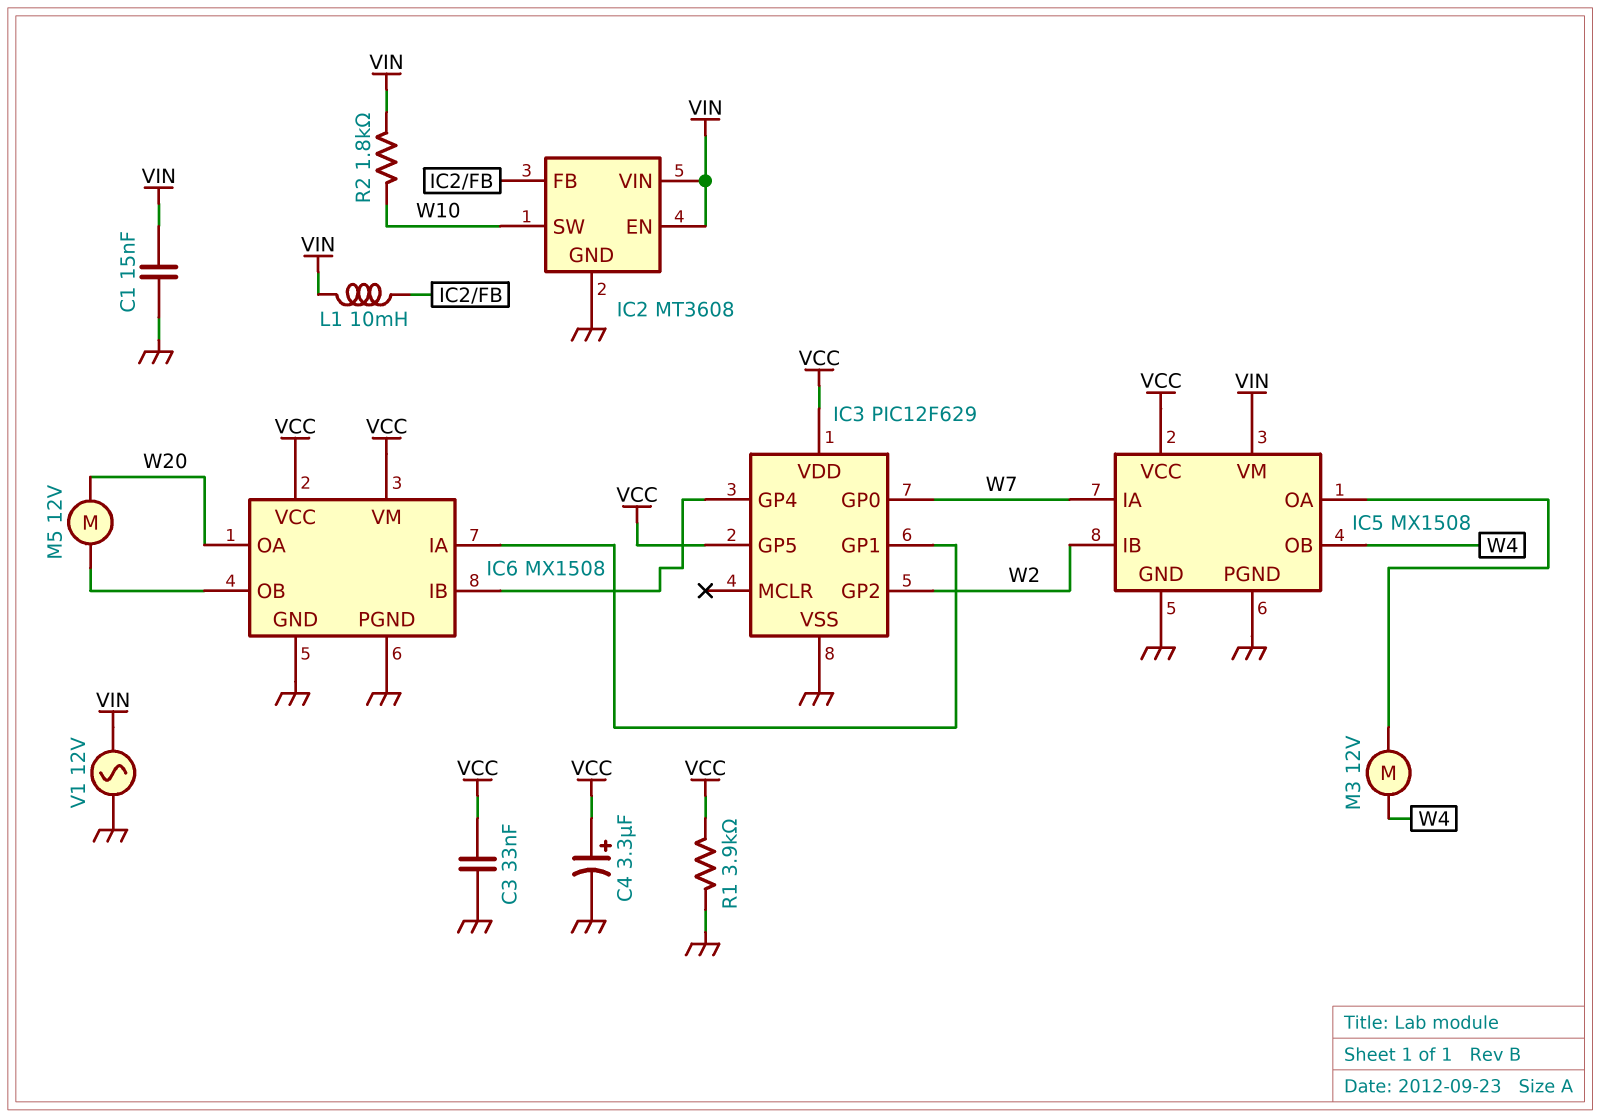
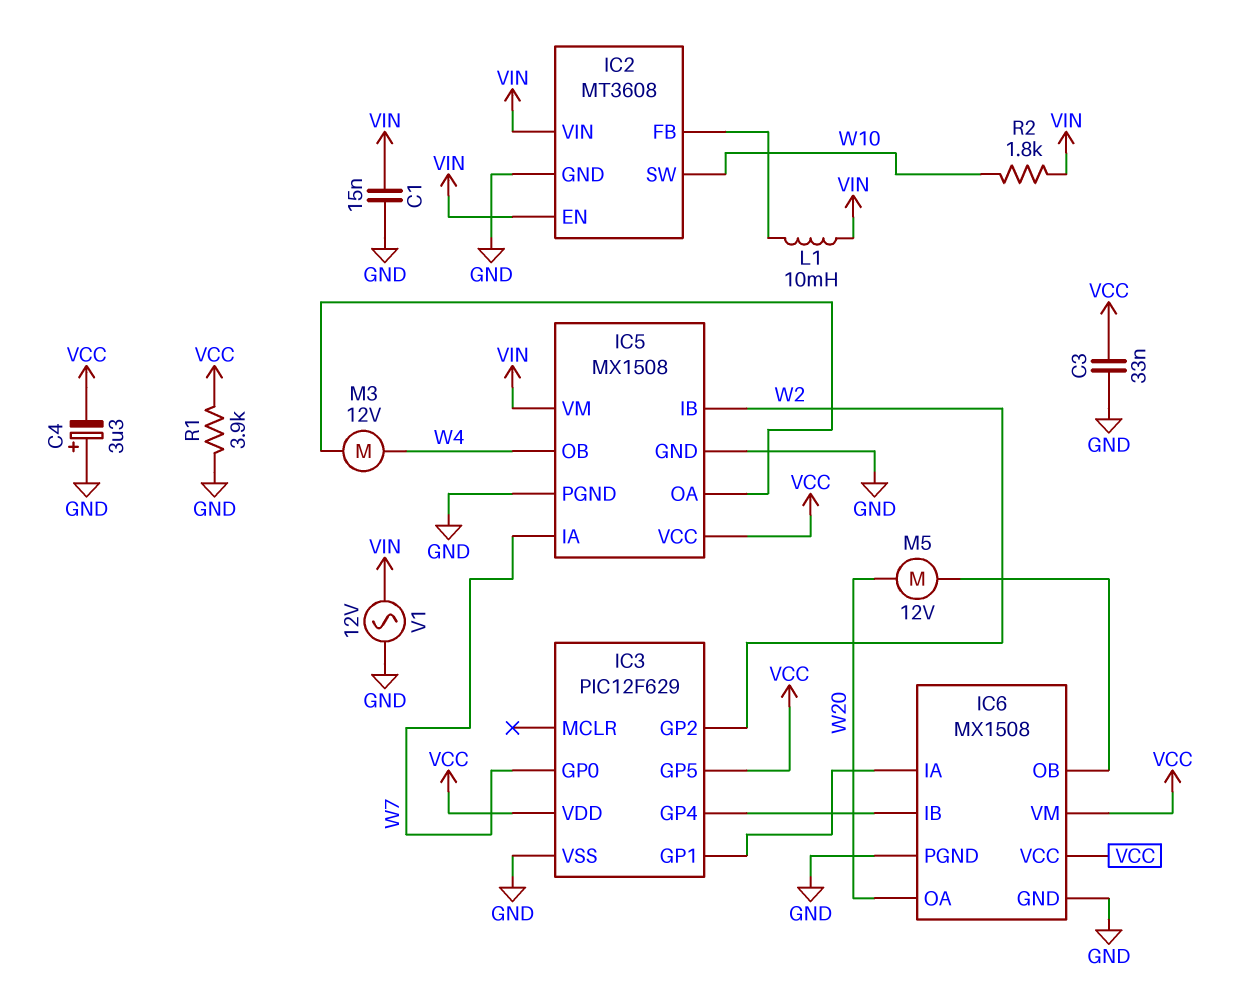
C4: 3.3uF (plus VCC, minus GND) -> 3.3uF (plus GND, minus VCC)

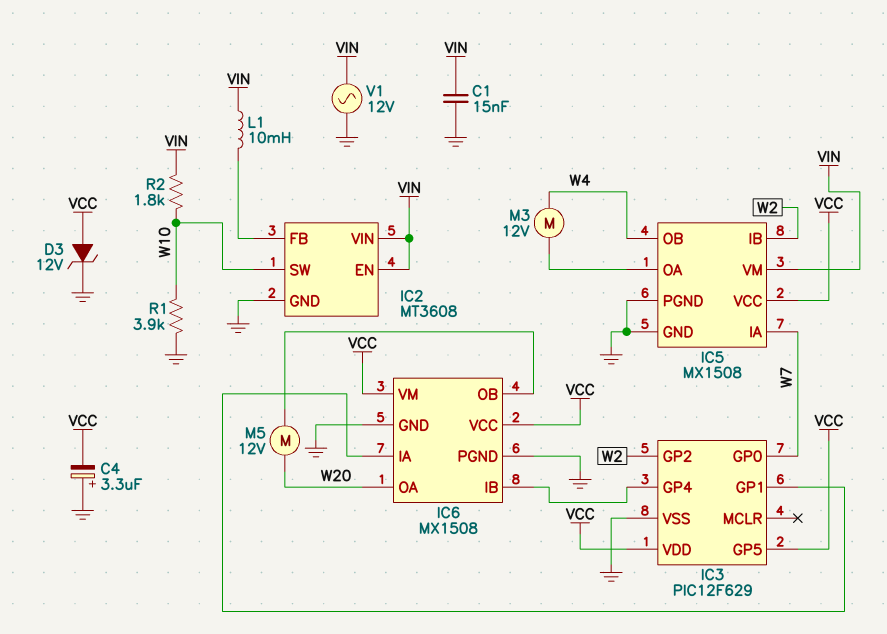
C3: 33nF (GND, VCC) -> none
D3: none -> zener 12V (A VCC, K GND)
R1: 3.9k (GND, VCC) -> 3.9k (GND, W10)

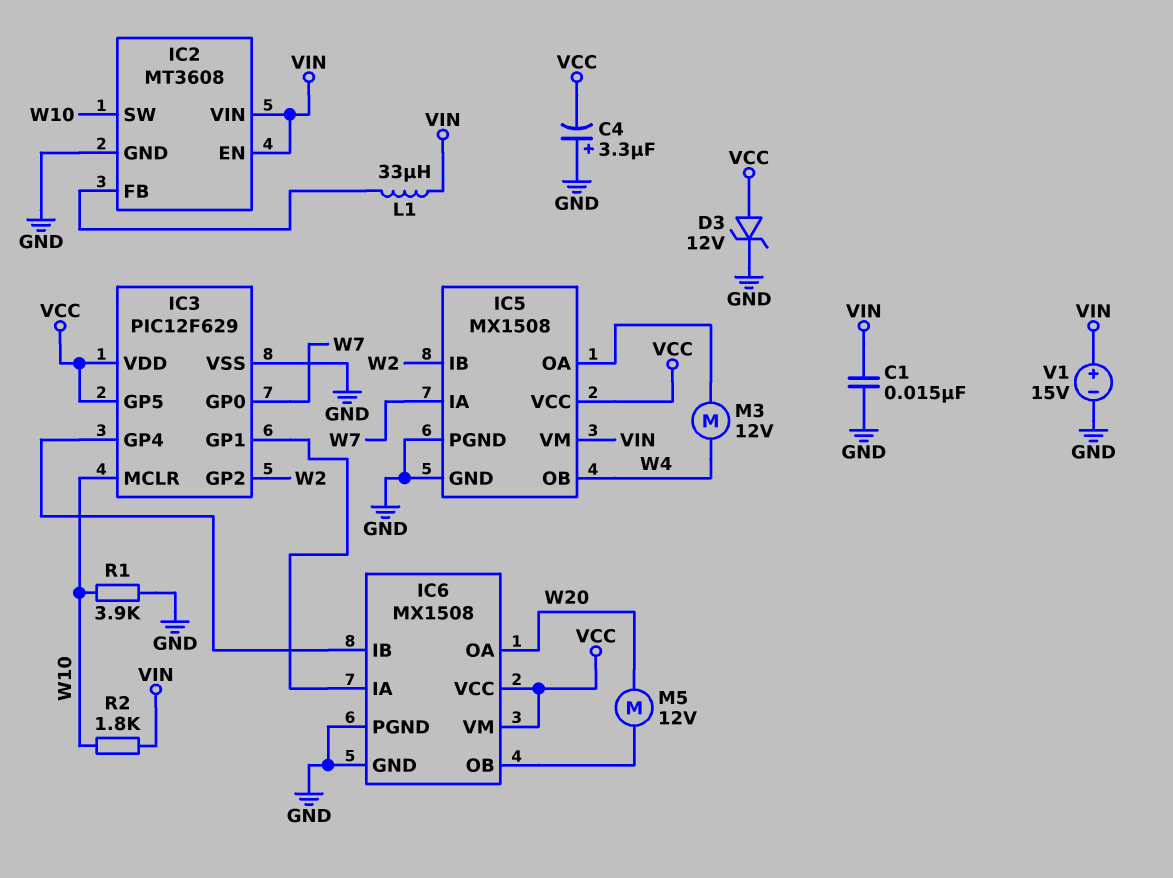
IC3 pin MCLR: none -> W10
L1: 10mH (IC2/FB, VIN) -> 33uH (IC2/FB, VIN)
V1: AC 12V (GND, VIN) -> 15V (plus VIN, minus GND)

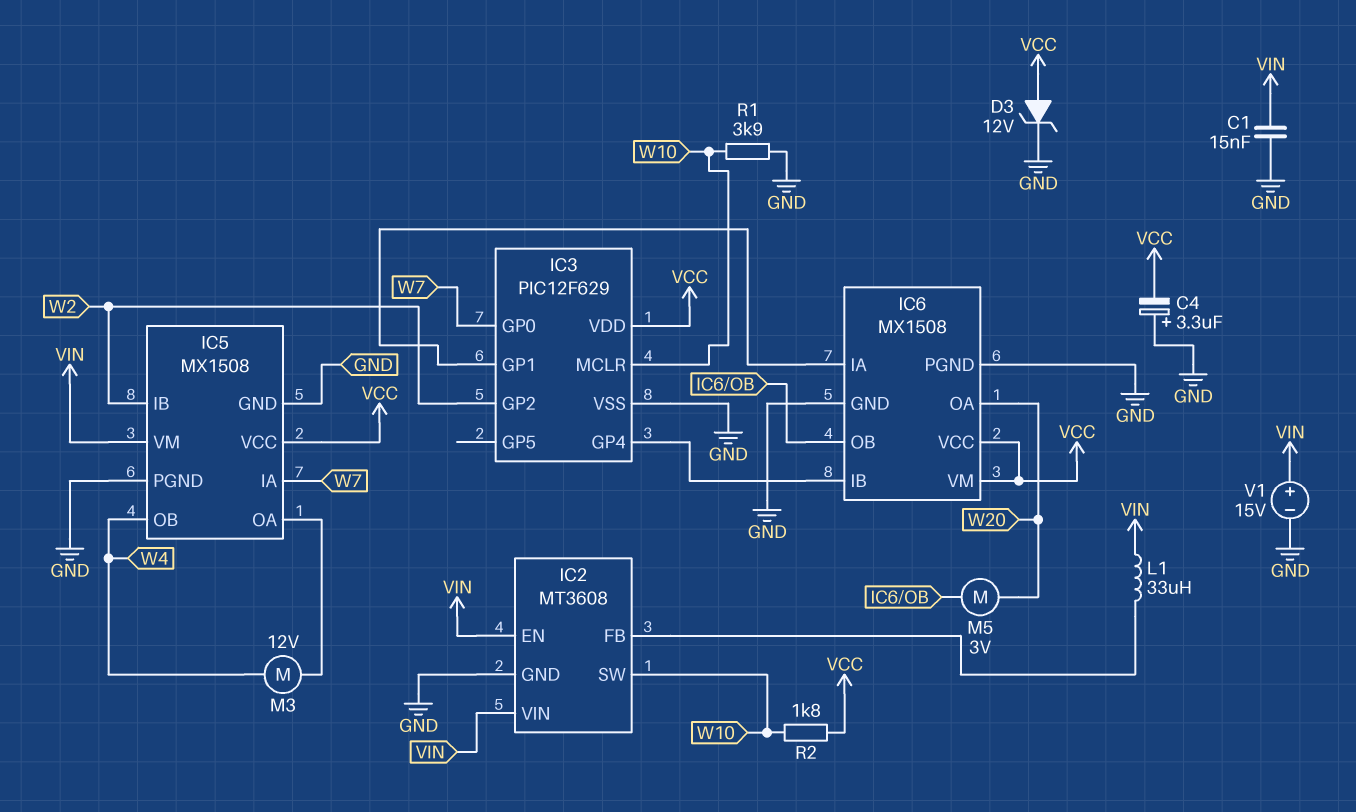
IC3 pin GP5: VCC -> none
M5: motor 12V (IC6/OB, W20) -> motor 3V (IC6/OB, W20)
R2: 1.8k (VIN, W10) -> 1.8k (VCC, W10)

